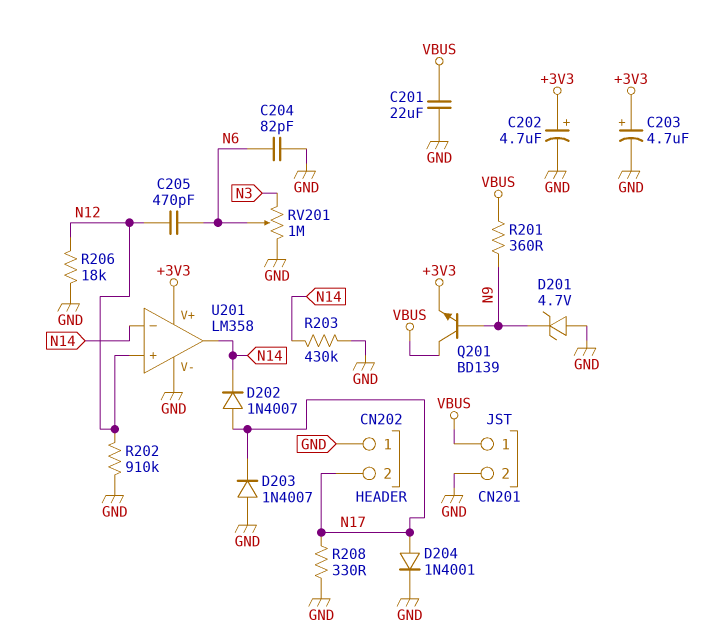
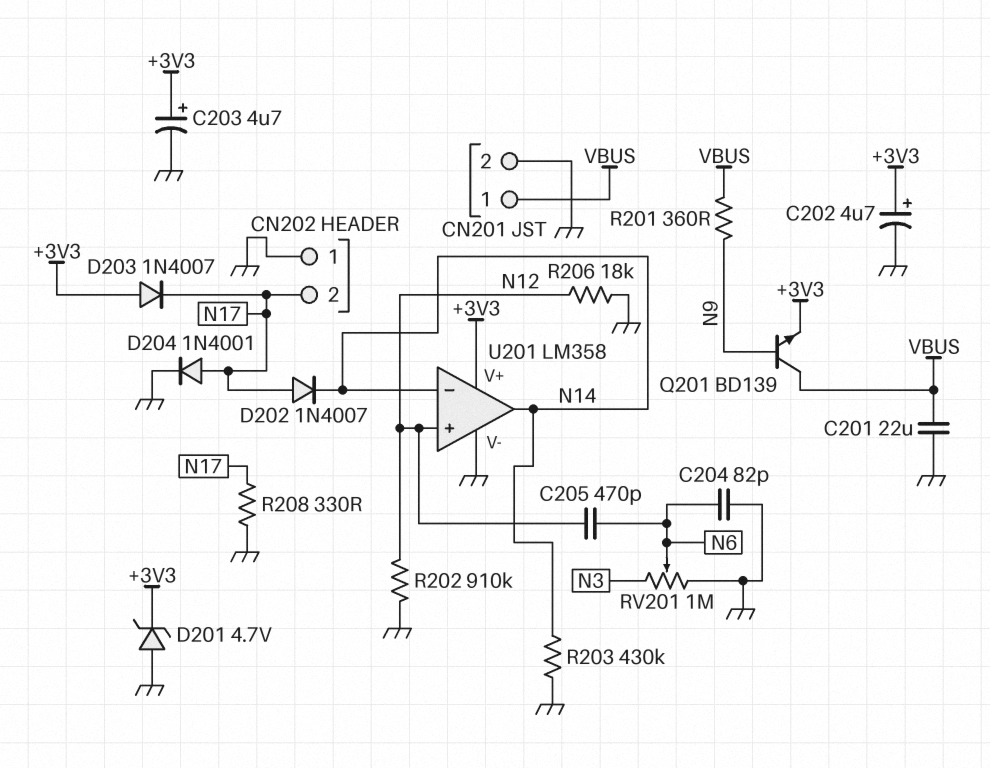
D201: zener 4.7V (A GND, K N9) -> zener 4.7V (A GND, K +3V3)
D203: diode 1N4007 (A GND, K N17) -> diode 1N4007 (A +3V3, K N17)

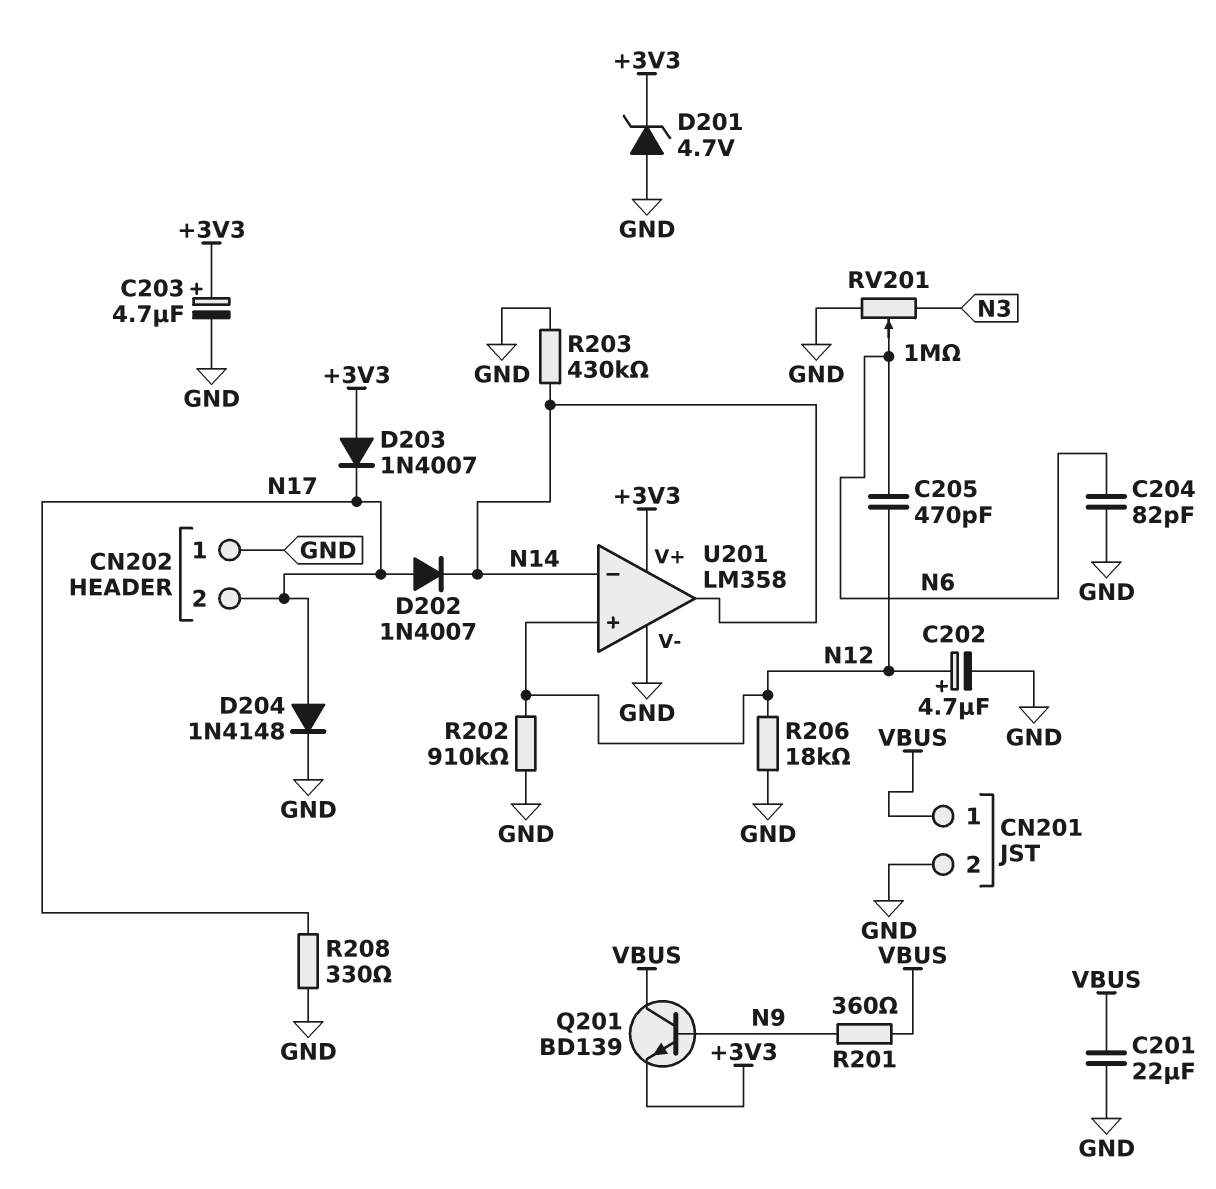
C202: 4.7uF (plus +3V3, minus GND) -> 4.7uF (plus N12, minus GND)
D204: diode 1N4001 (A N17, K GND) -> diode 1N4148 (A N17, K GND)

